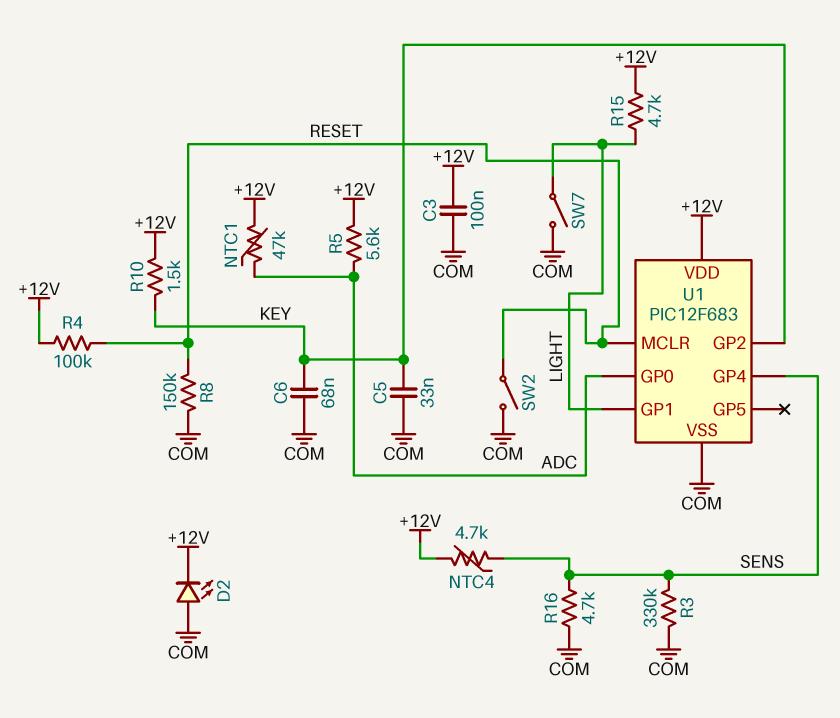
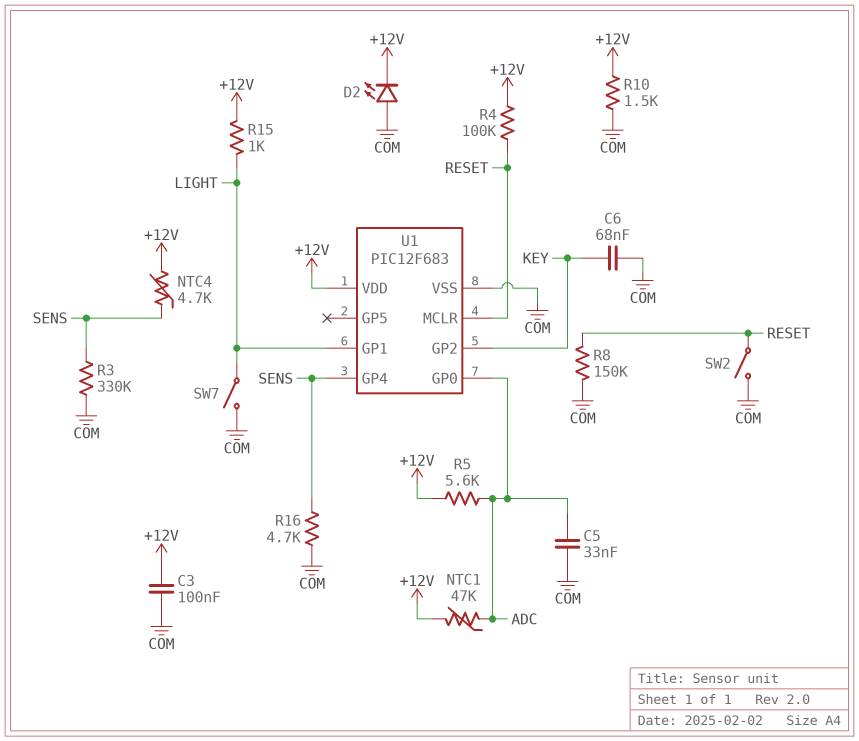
C5: 33nF (COM, KEY) -> 33nF (ADC, COM)
R10: 1.5k (+12V, KEY) -> 1.5k (+12V, COM)
R15: 4.7k (+12V, LIGHT) -> 1k (+12V, LIGHT)

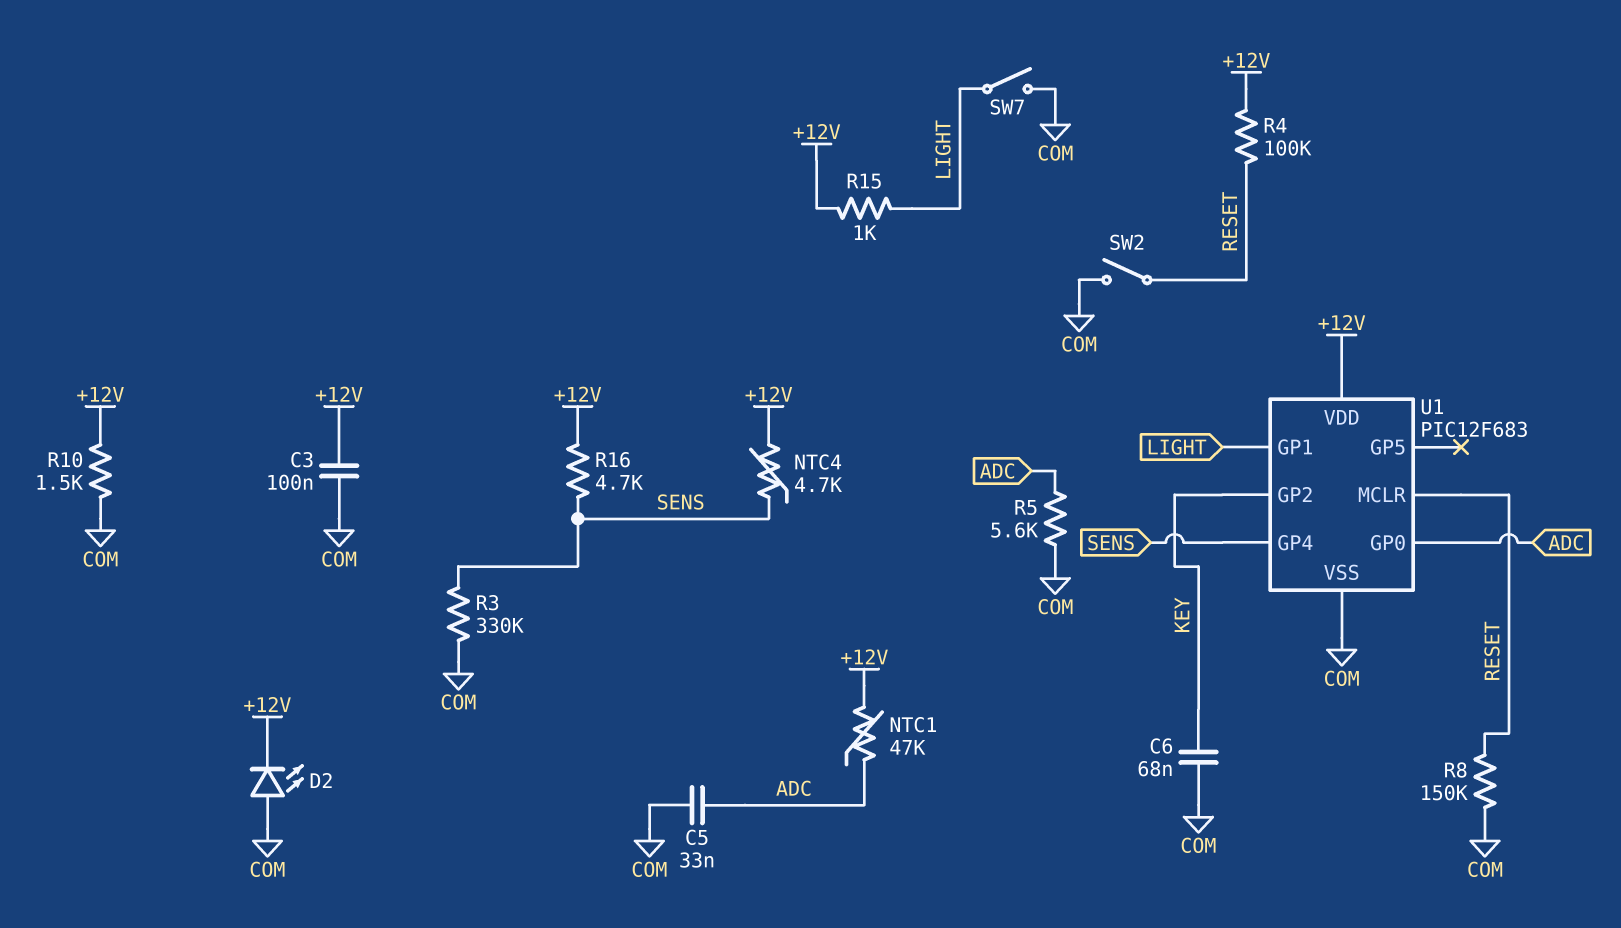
R5: 5.6k (+12V, ADC) -> 5.6k (ADC, COM)
R16: 4.7k (COM, SENS) -> 4.7k (+12V, SENS)

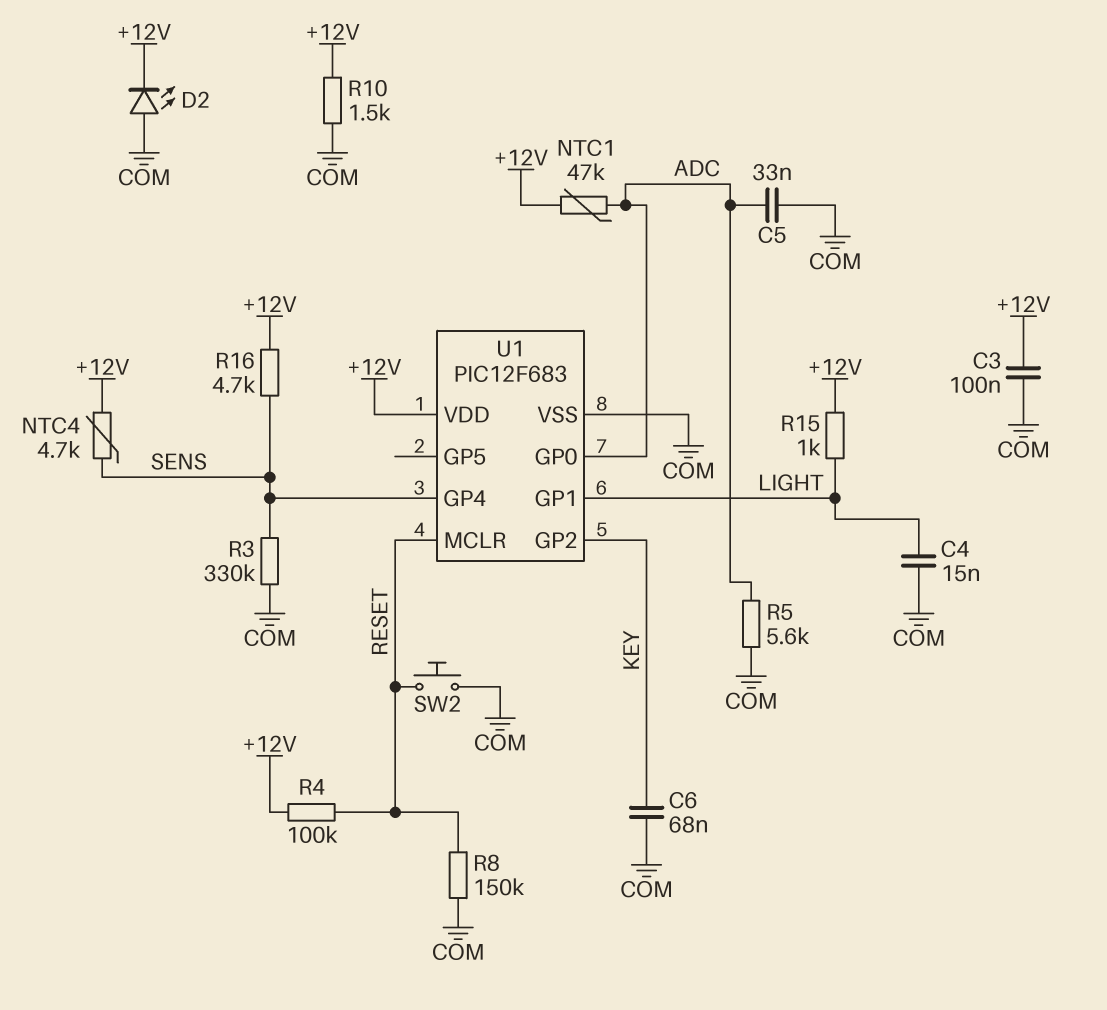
C4: none -> 15nF (COM, LIGHT)
SW2: switch (COM, RESET) -> button (COM, RESET)
SW7: switch (COM, LIGHT) -> none

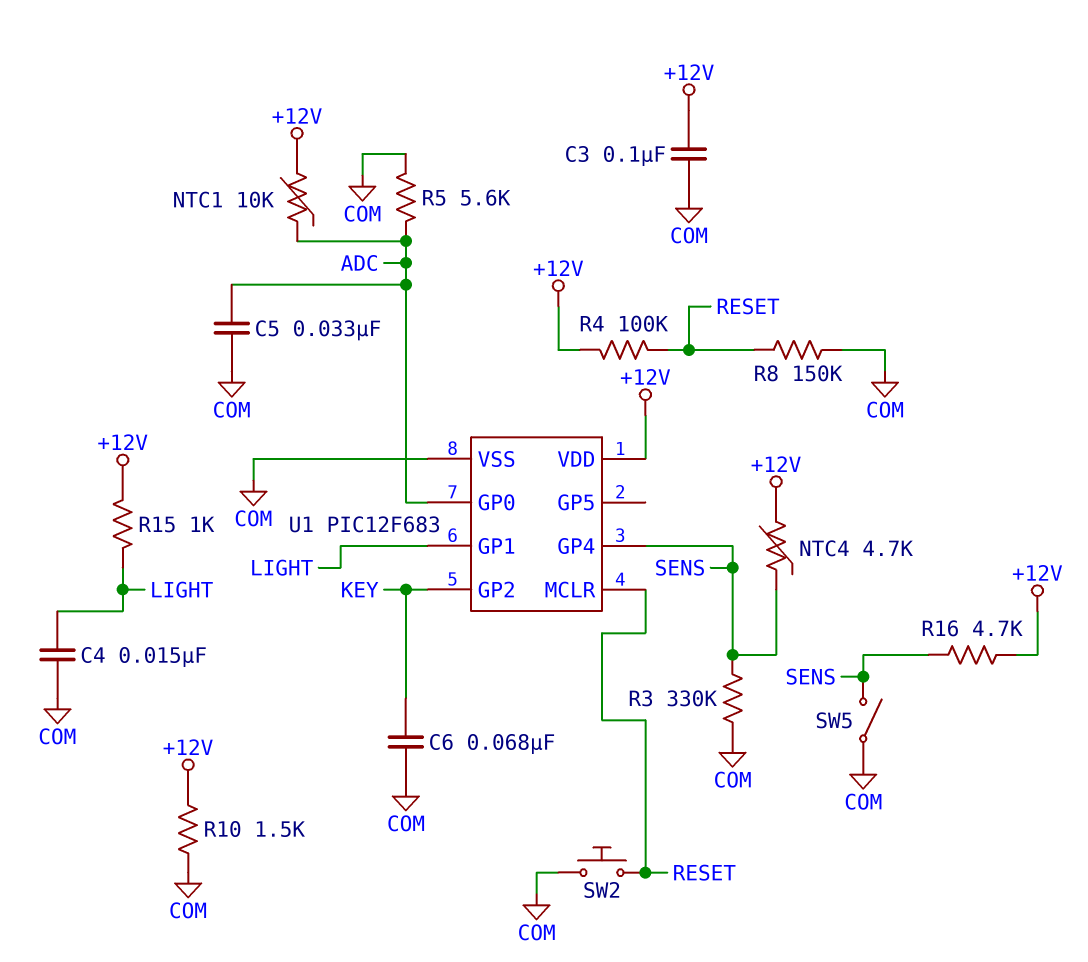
D2: LED (A COM, K +12V) -> none
NTC1: 47k (+12V, ADC) -> 10k (+12V, ADC)
SW5: none -> switch (COM, SENS)

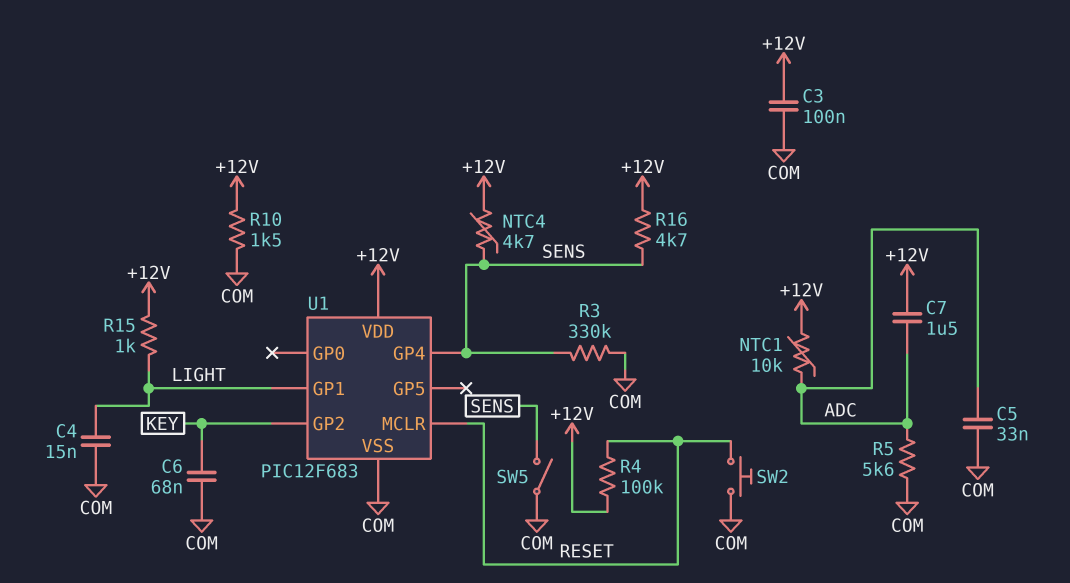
C7: none -> 1.5uF (+12V, ADC)
R8: 150k (COM, RESET) -> none
U1 pin GP0: ADC -> none

